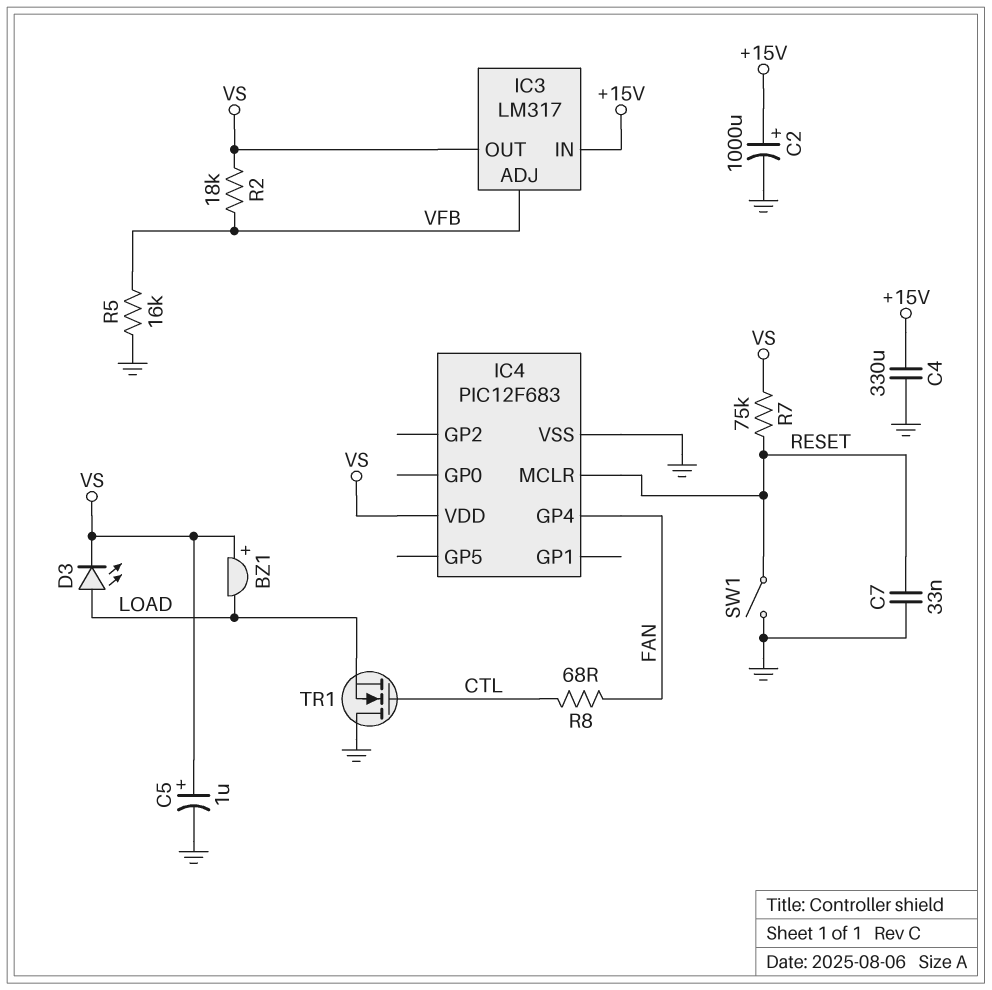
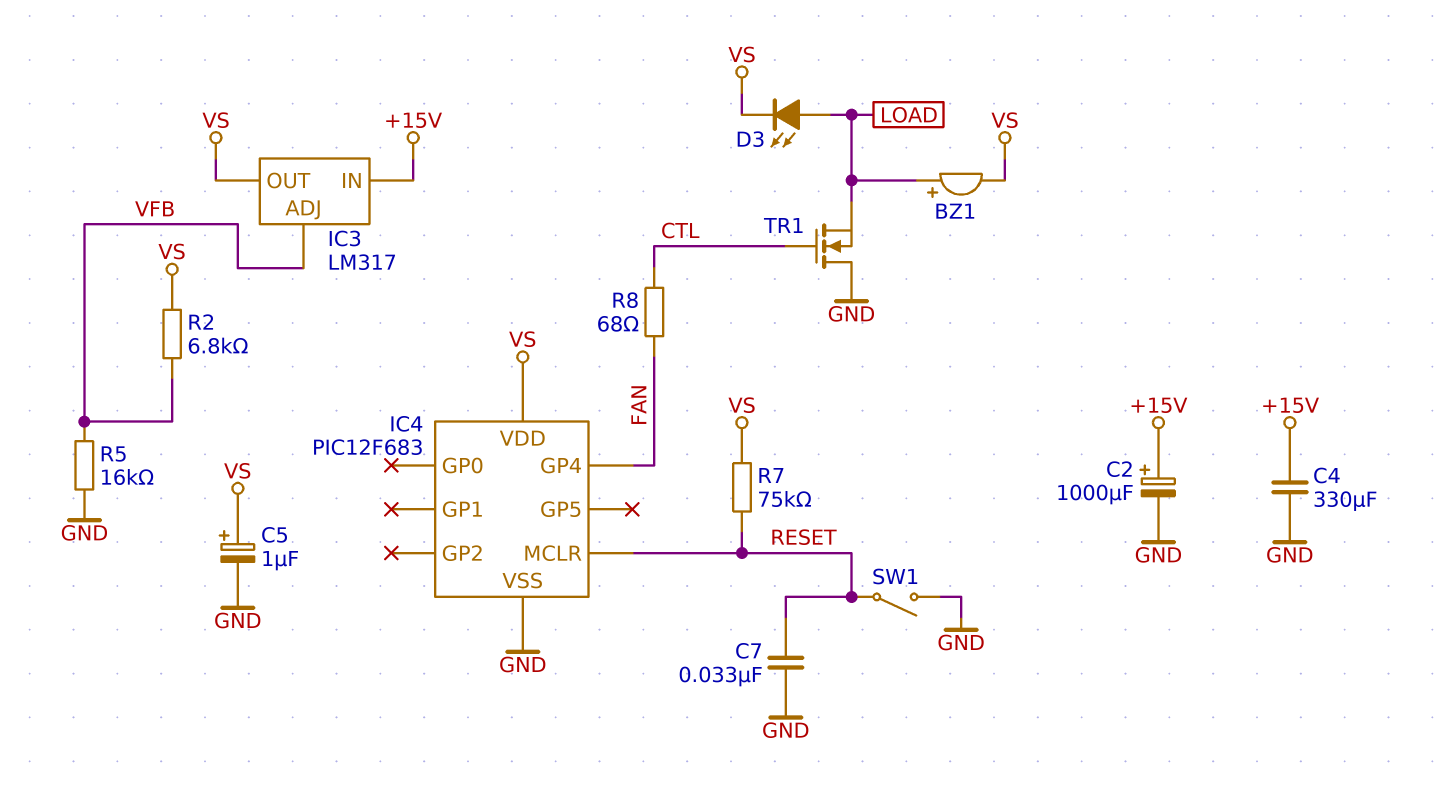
BZ1: buzzer (plus VS, minus LOAD) -> buzzer (plus LOAD, minus VS)
R2: 18k (VFB, VS) -> 6.8k (VFB, VS)

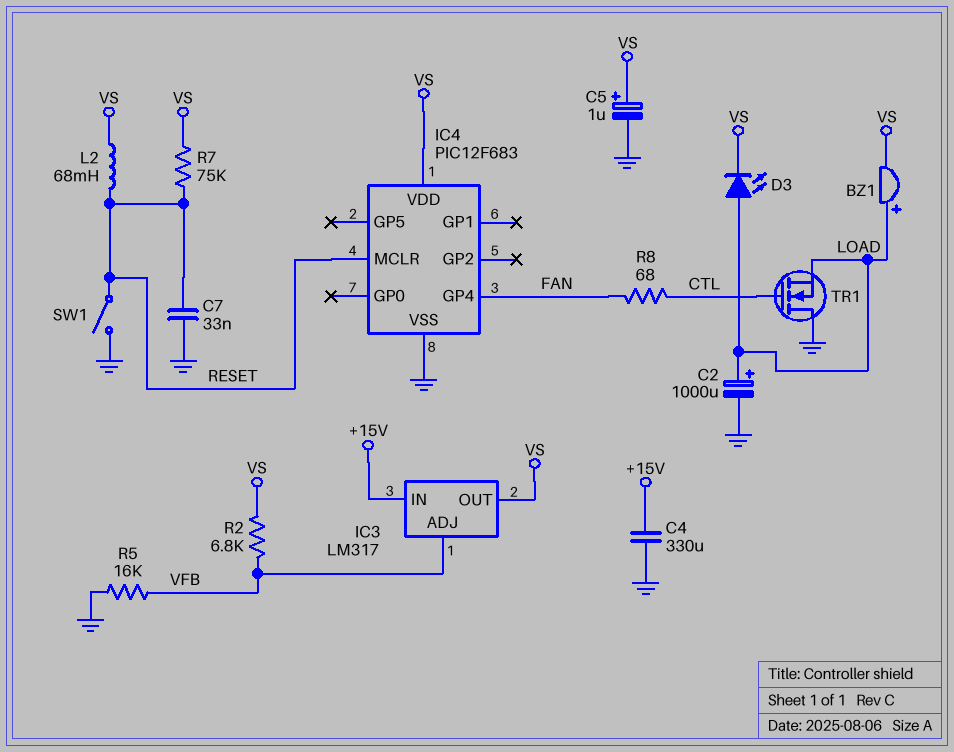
C2: 1000uF (plus +15V, minus GND) -> 1000uF (plus LOAD, minus GND)
L2: none -> 68mH (RESET, VS)

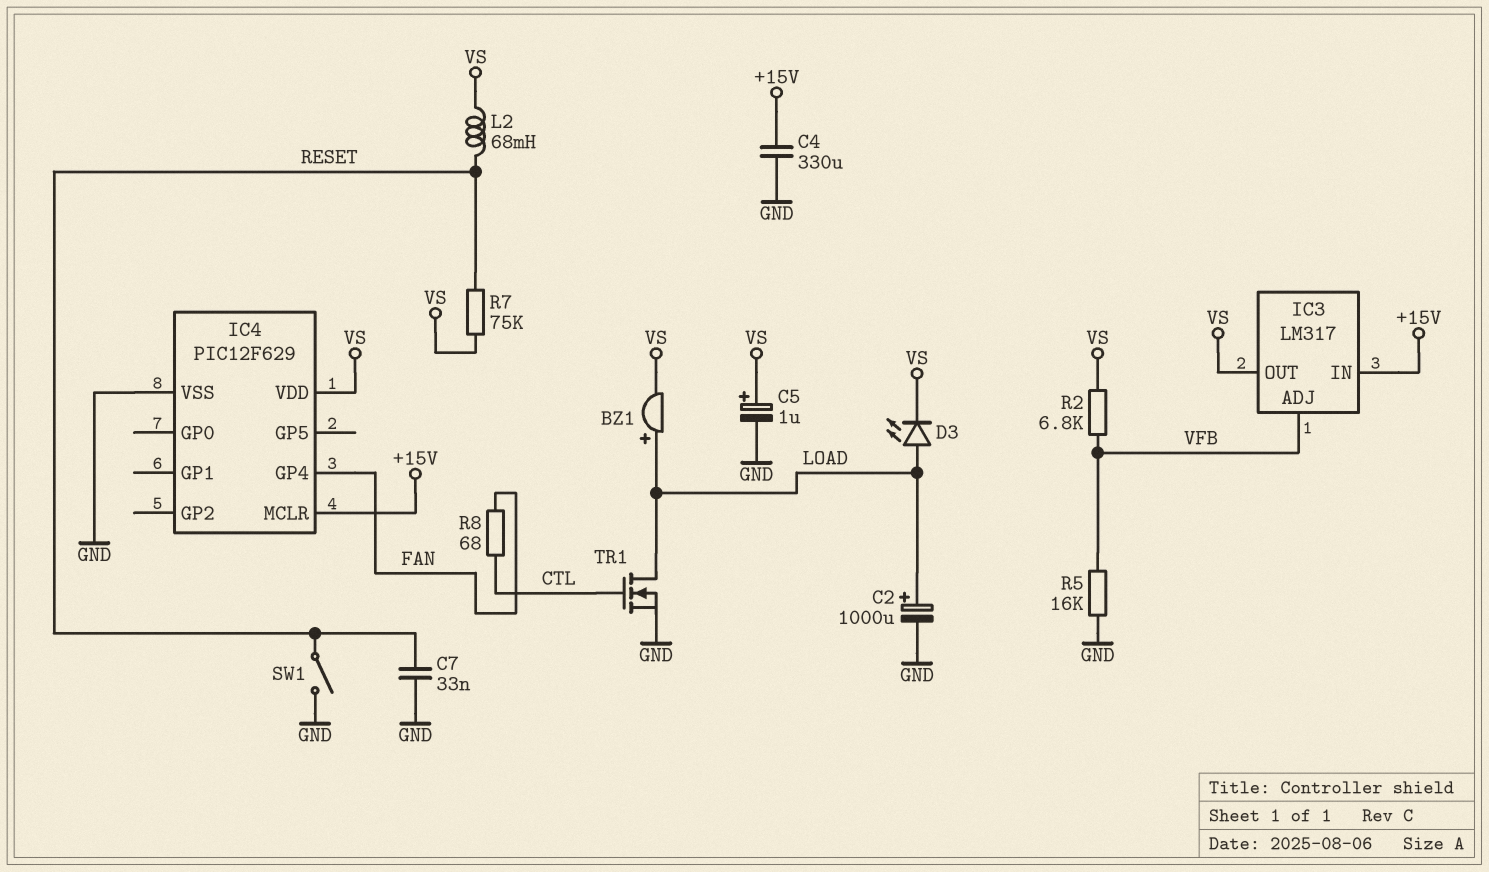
IC4: PIC12F683 -> PIC12F629
IC4 pin MCLR: RESET -> +15V
TR1: NMOS (G CTL, D GND, S LOAD) -> NMOS (G CTL, D LOAD, S GND)

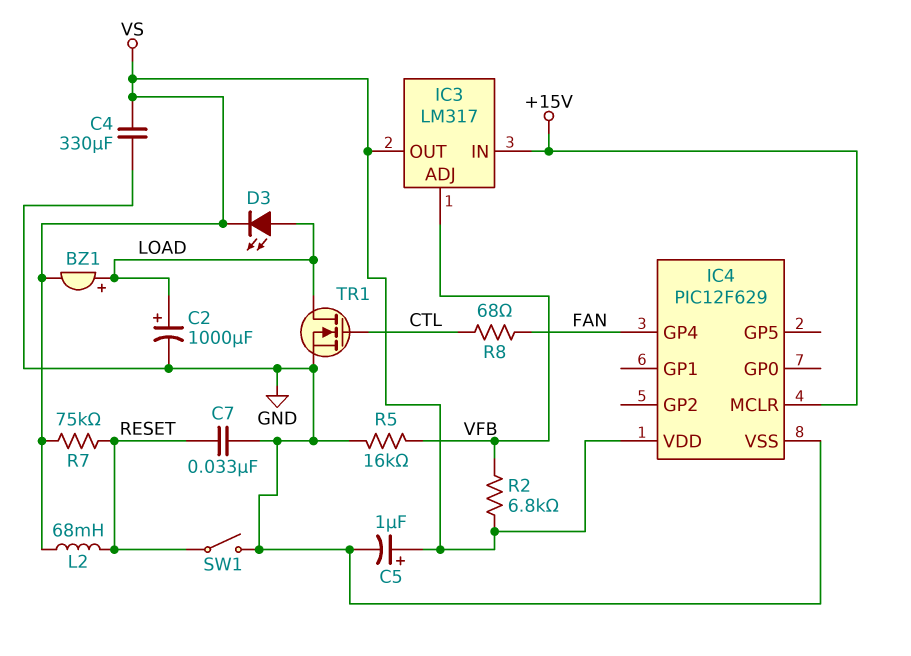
C4: 330uF (+15V, GND) -> 330uF (GND, VS)

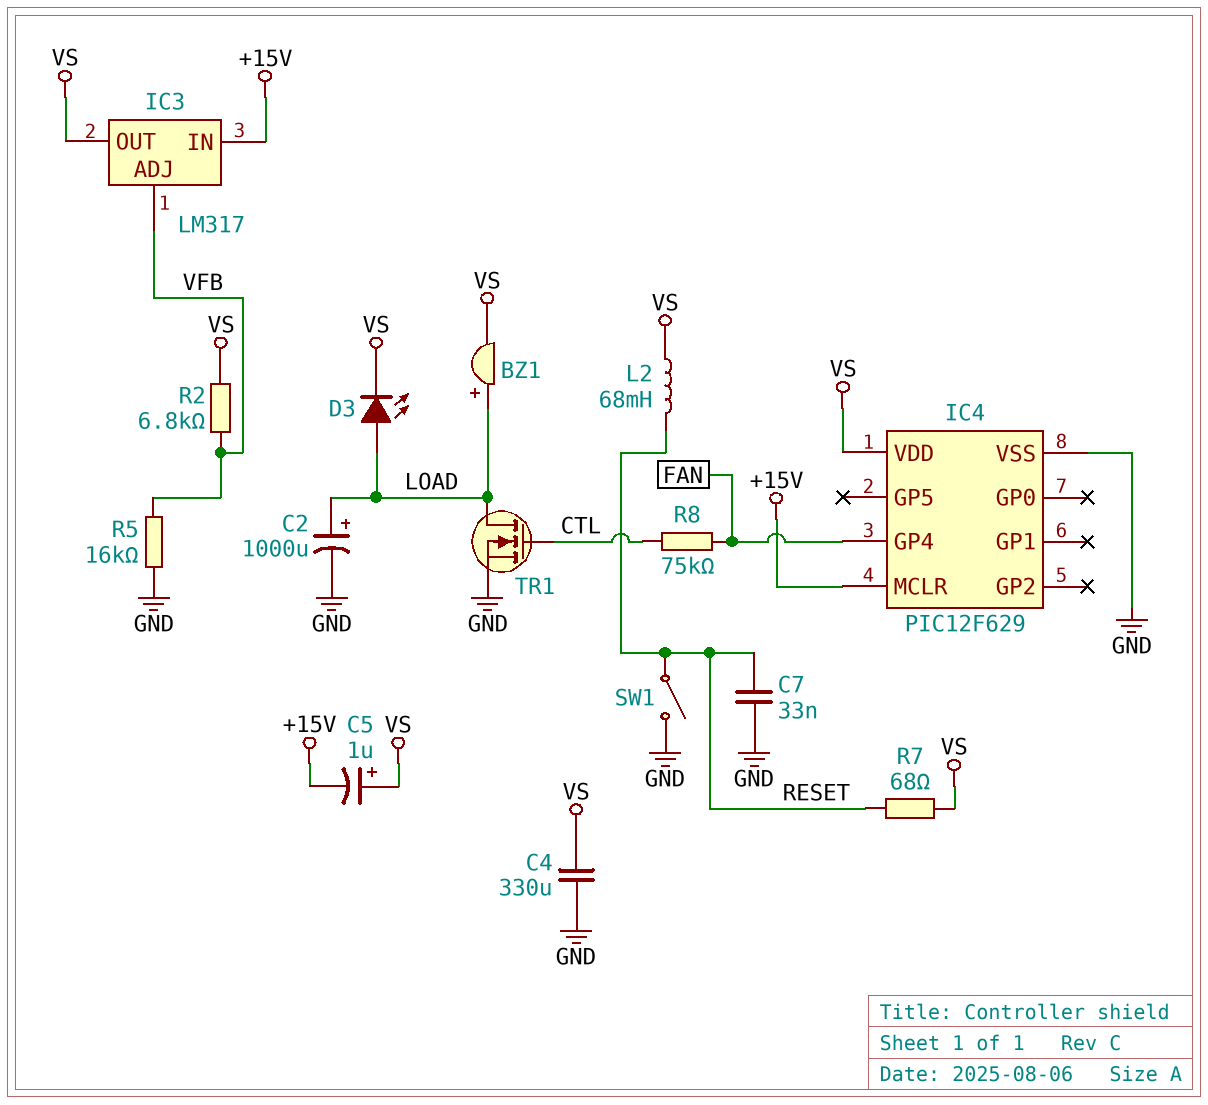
C5: 1uF (plus VS, minus GND) -> 1uF (plus VS, minus +15V)
R7: 75k (RESET, VS) -> 68 (RESET, VS)
R8: 68 (CTL, FAN) -> 75k (CTL, FAN)

